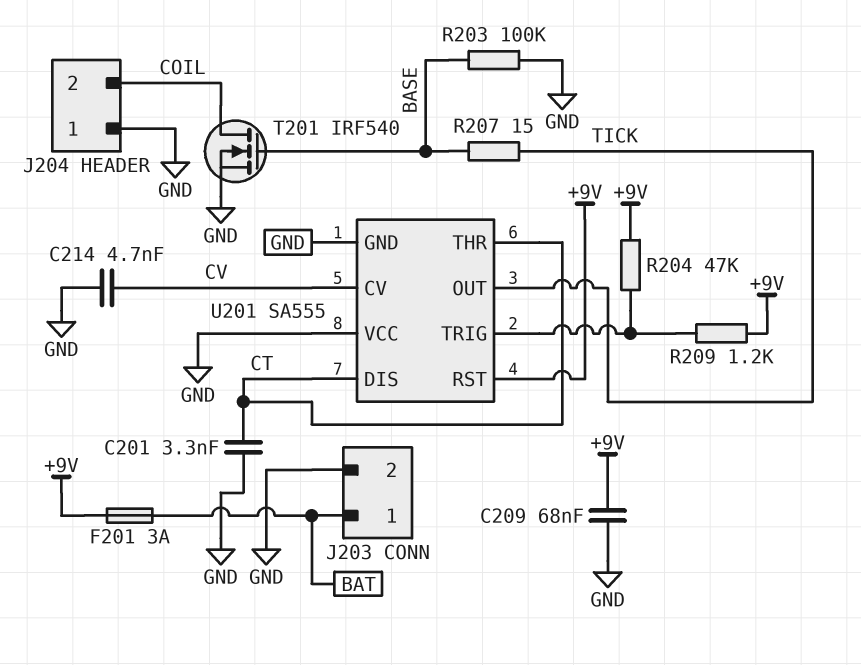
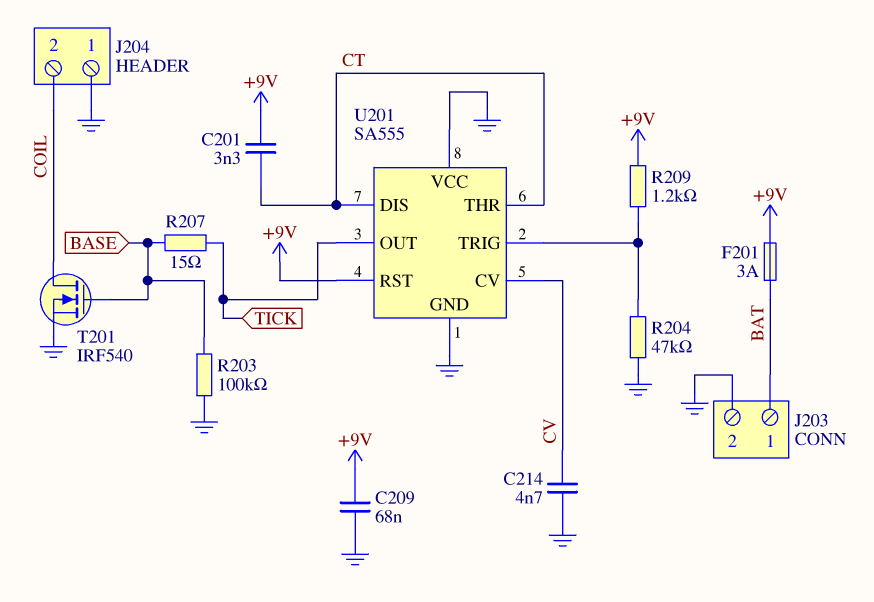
C201: 3.3nF (CT, GND) -> 3.3nF (+9V, CT)
R204: 47k (+9V, U201/TRIG) -> 47k (GND, U201/TRIG)

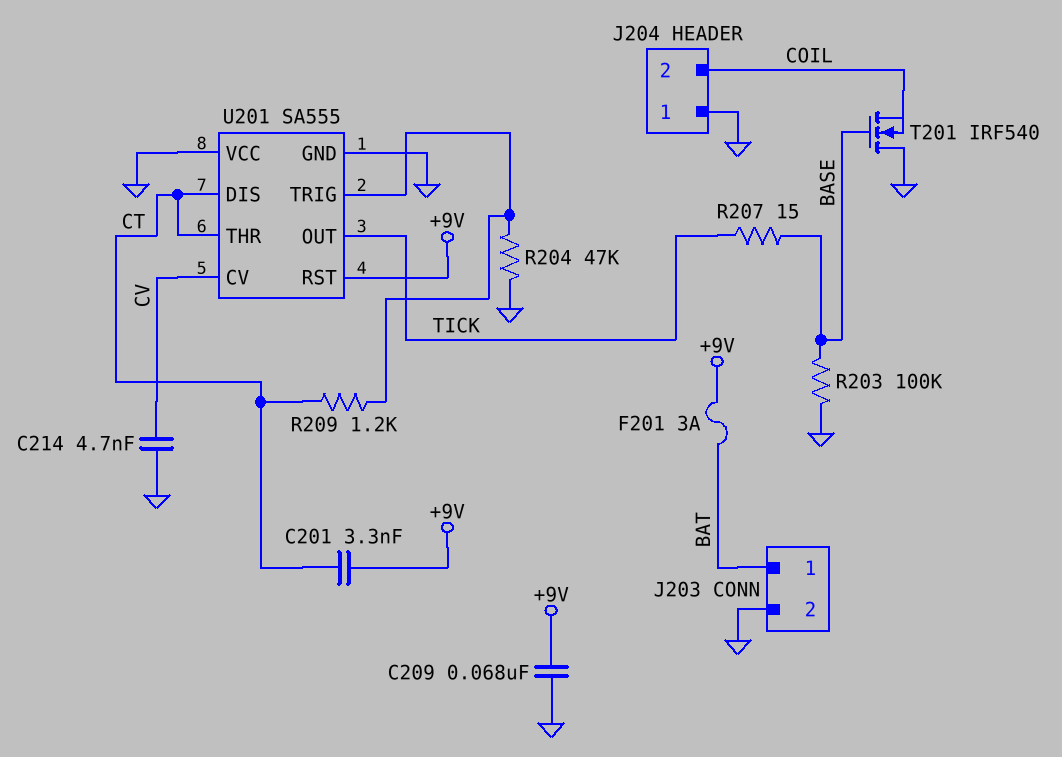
R209: 1.2k (+9V, U201/TRIG) -> 1.2k (CT, U201/TRIG)
T201: NMOS IRF540 (G BASE, D COIL, S GND) -> NMOS IRF540 (G BASE, D GND, S COIL)

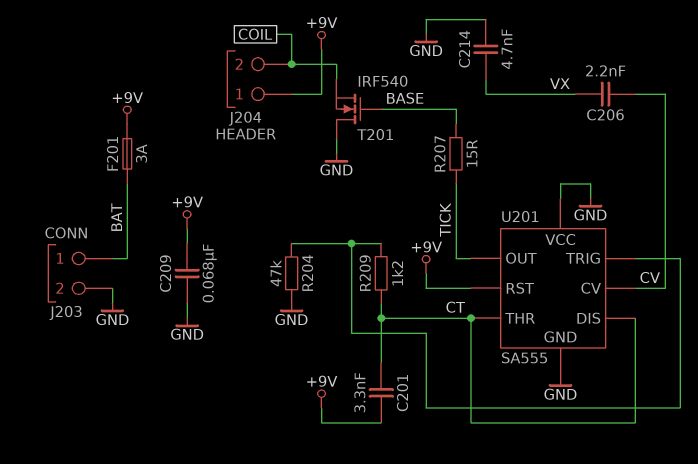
C206: none -> 2.2nF (CV, VX)
C214: 4.7nF (CV, GND) -> 4.7nF (GND, VX)
J204 pin 1: GND -> +9V
R203: 100k (BASE, GND) -> none

